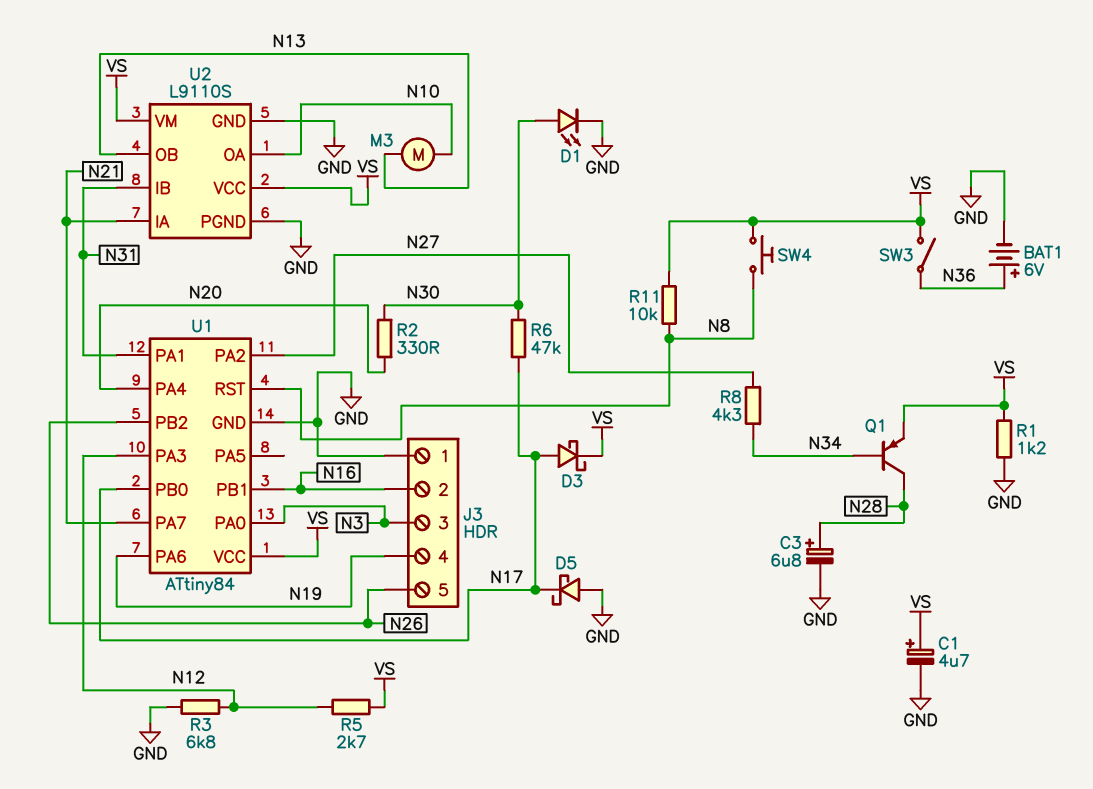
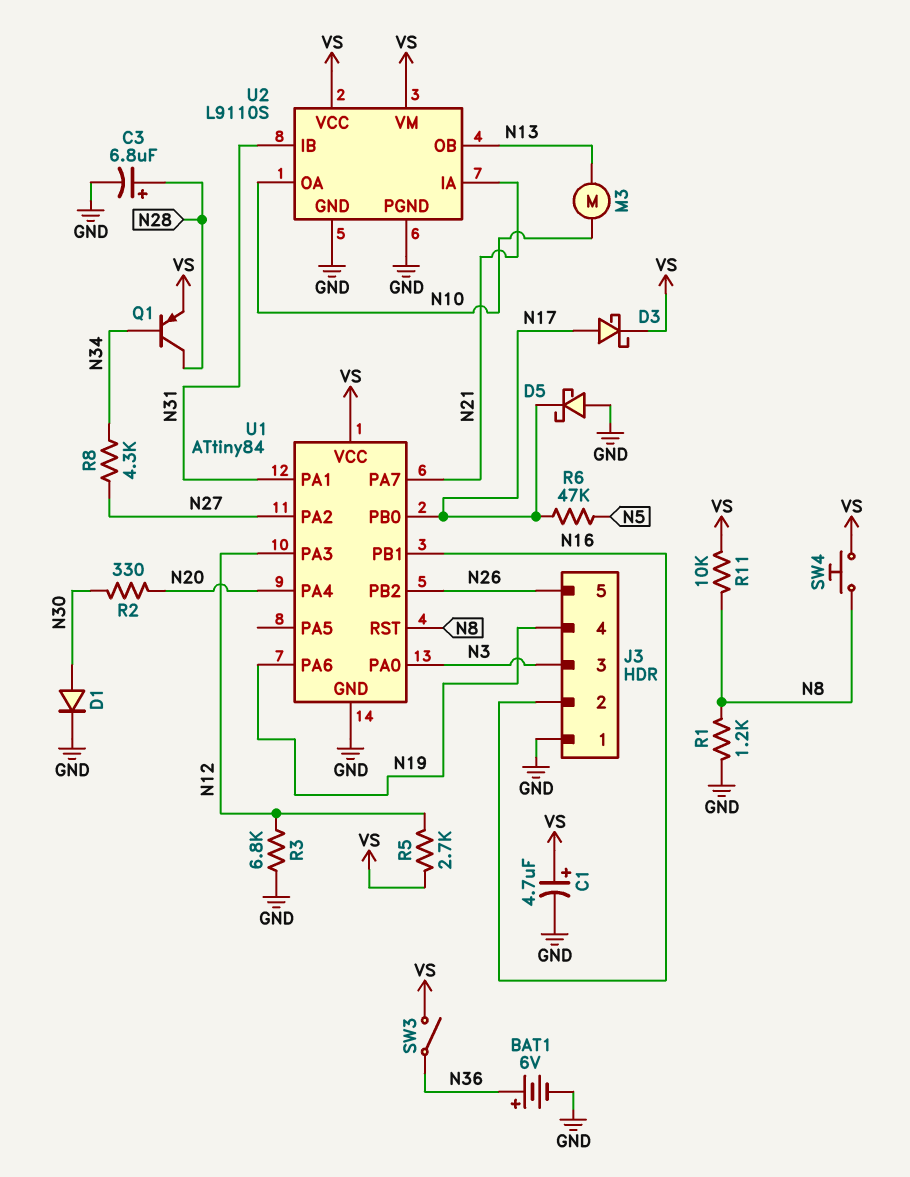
D1: LED (A N30, K GND) -> diode (A N30, K GND)
R1: 1.2k (GND, VS) -> 1.2k (GND, N8)
R6: 47k (N17, N30) -> 47k (N5, N17)

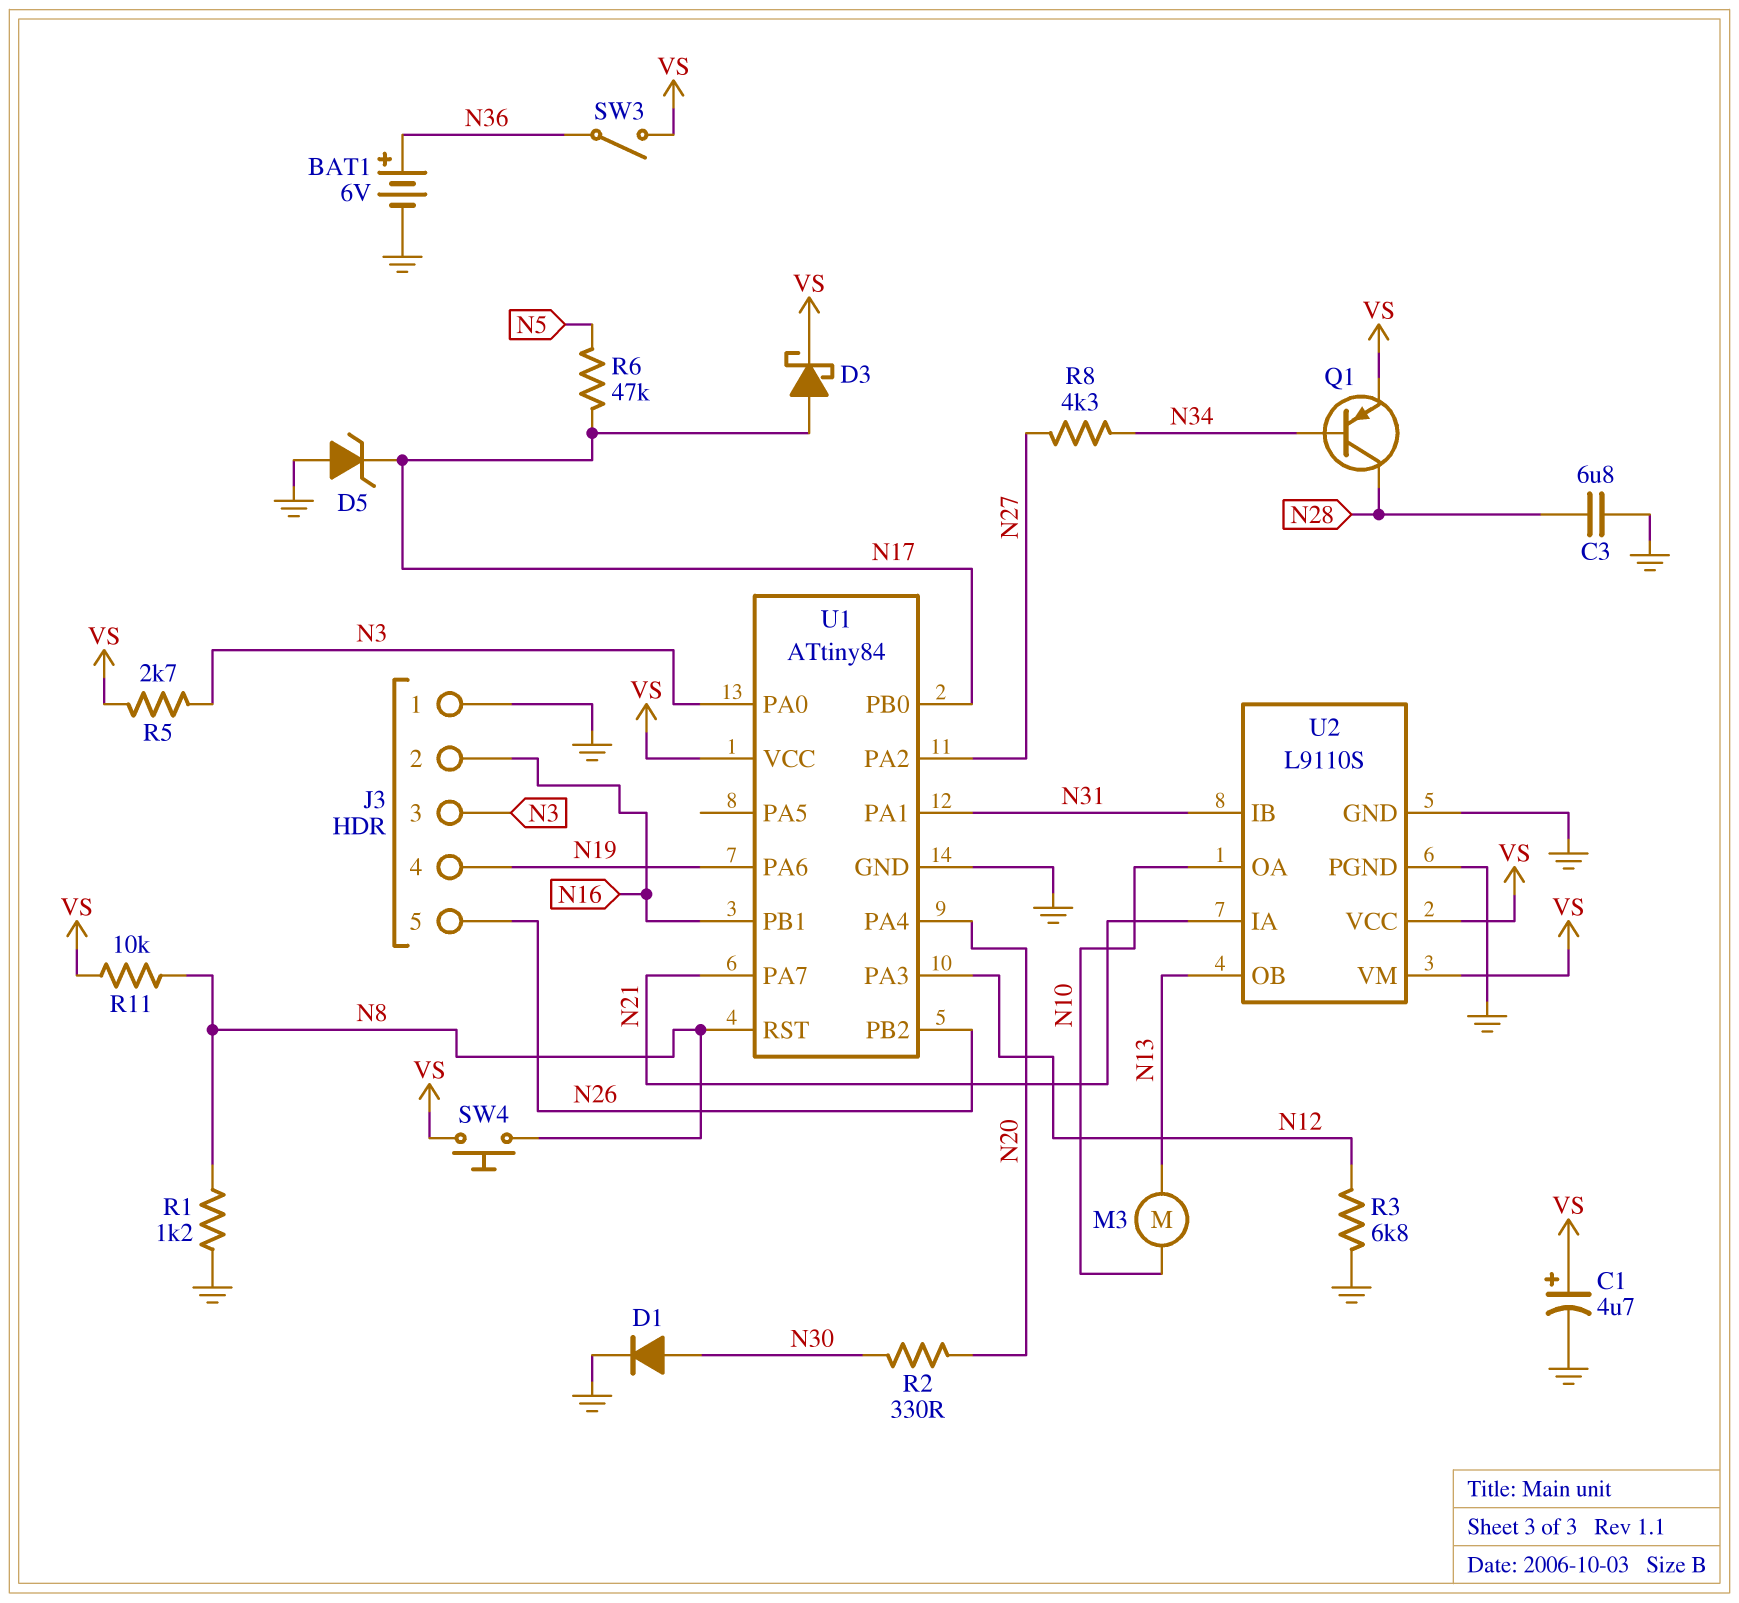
C3: 6.8uF (plus N28, minus GND) -> 6.8uF (GND, N28)
D5: schottky (A GND, K N17) -> zener (A GND, K N17)
R5: 2.7k (N12, VS) -> 2.7k (N3, VS)

